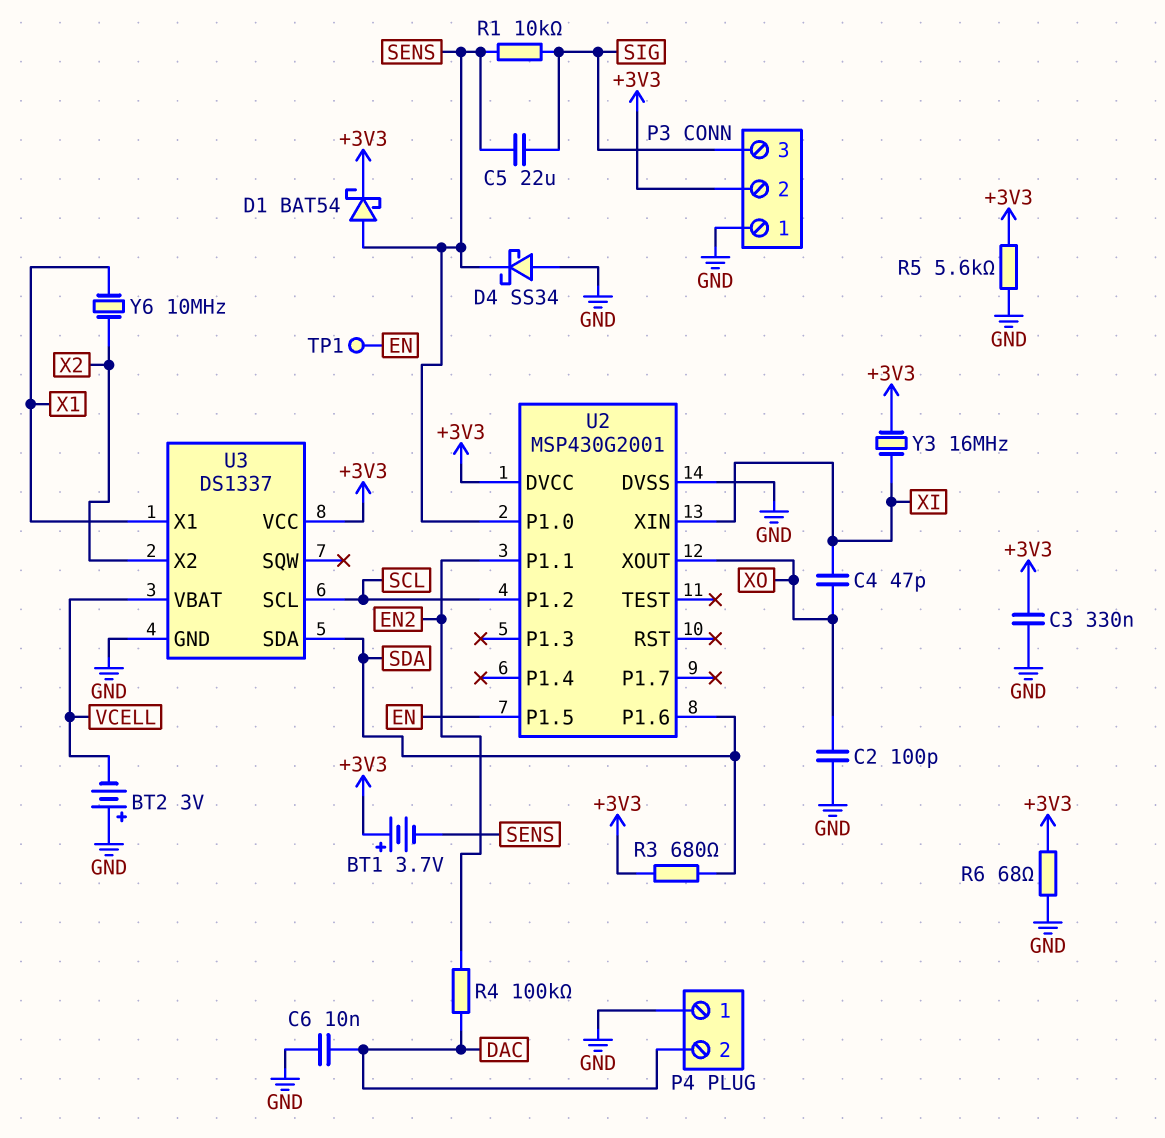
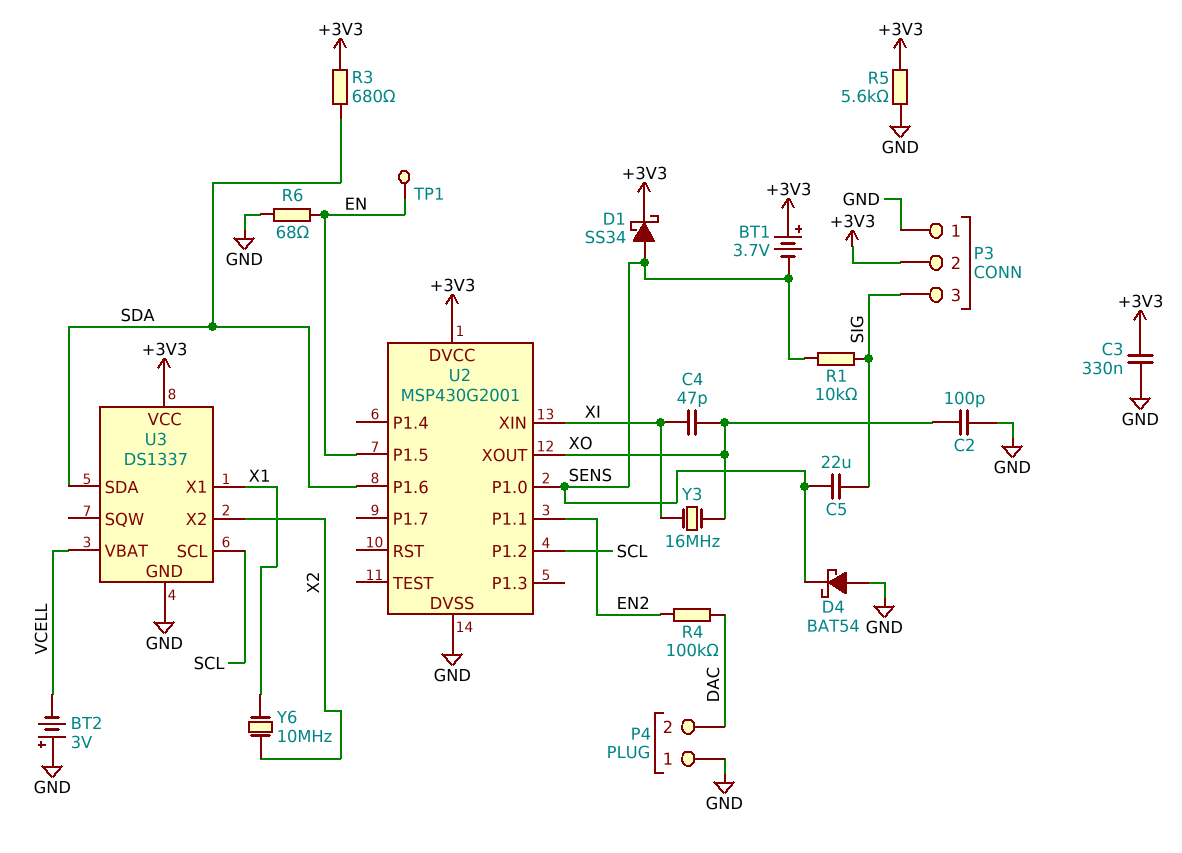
C6: 10nF (DAC, GND) -> none
D1: schottky BAT54 (A SENS, K +3V3) -> schottky SS34 (A SENS, K +3V3)
D4: schottky SS34 (A GND, K SENS) -> schottky BAT54 (A GND, K SENS)
R6: 68 (+3V3, GND) -> 68 (EN, GND)
Y3: 16MHz (+3V3, XI) -> 16MHz (XI, XO)

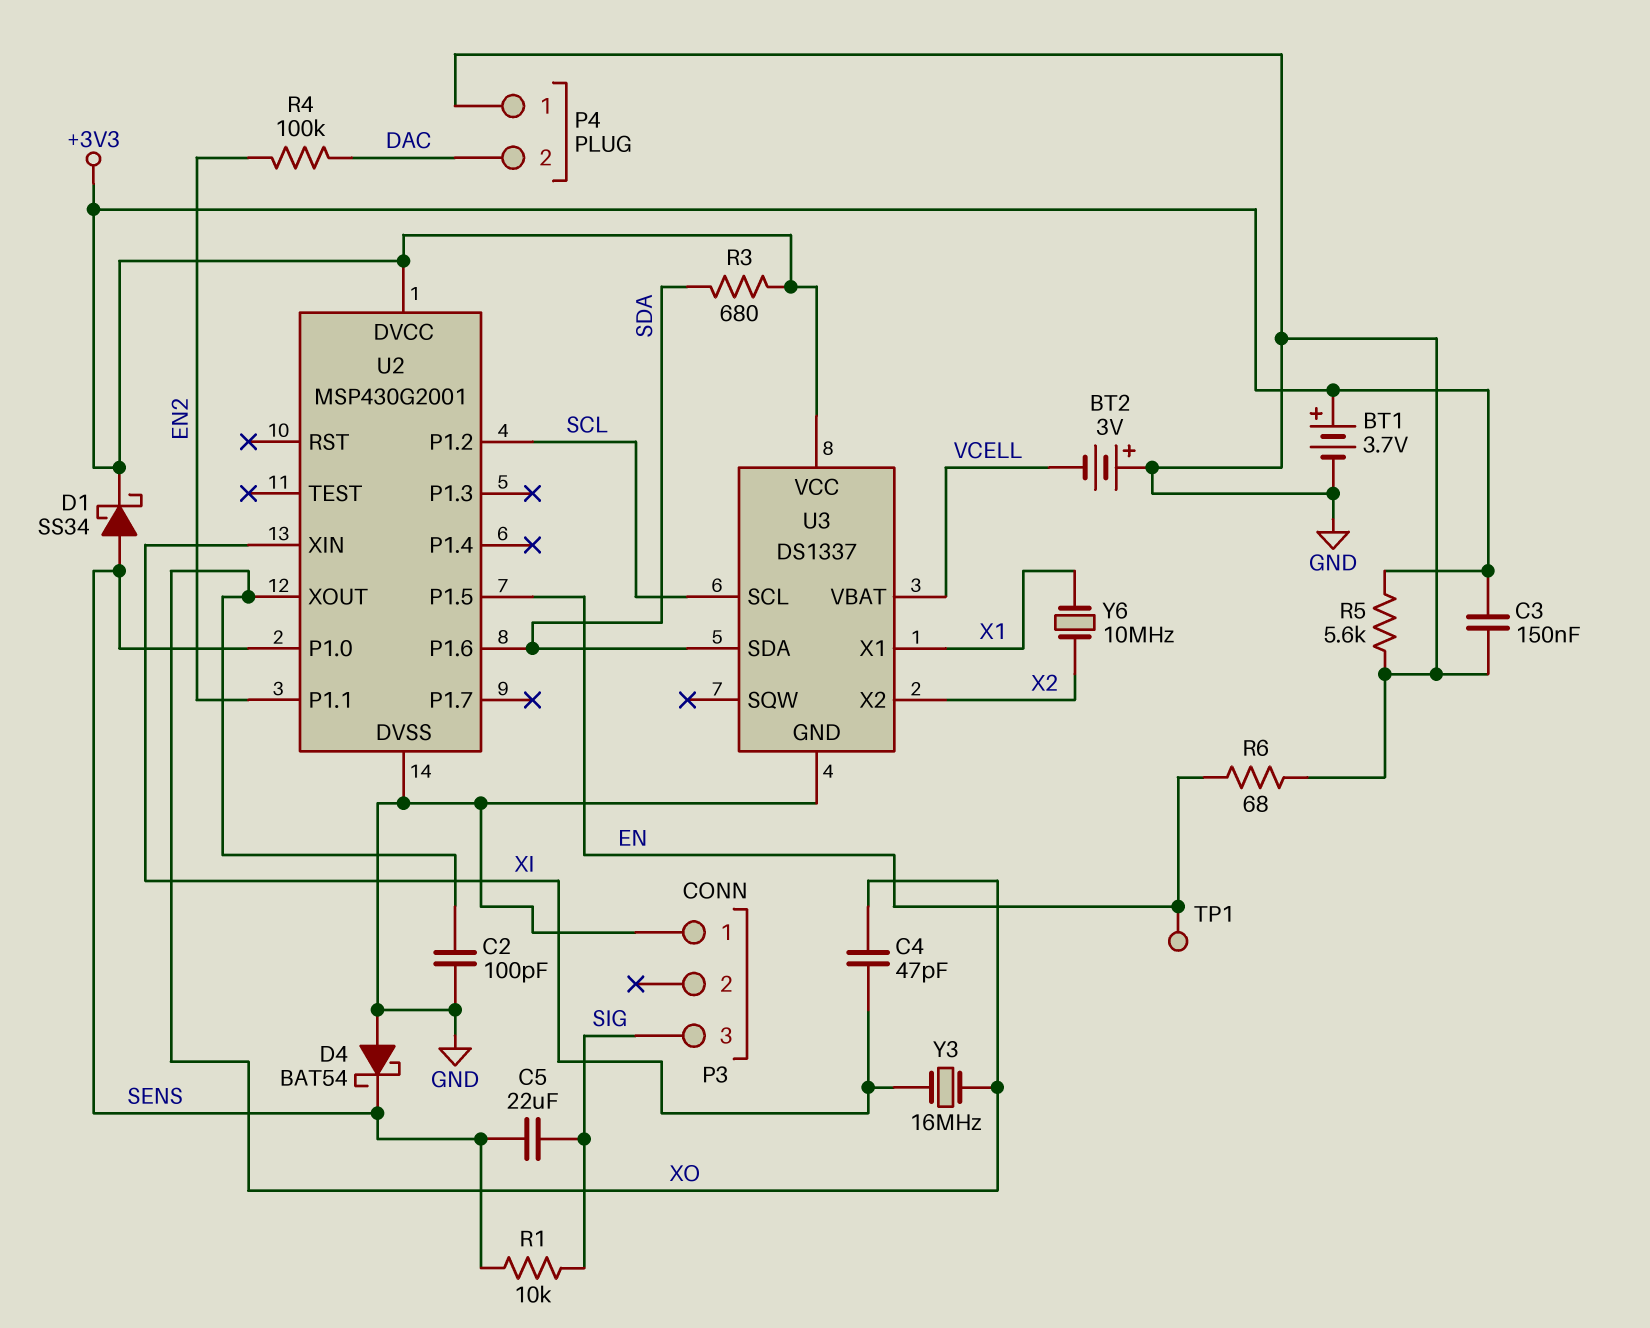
BT1: 3.7V (plus +3V3, minus SENS) -> 3.7V (plus +3V3, minus GND)
C3: 330nF (+3V3, GND) -> 150nF (+3V3, GND)
P3 pin 2: +3V3 -> none

